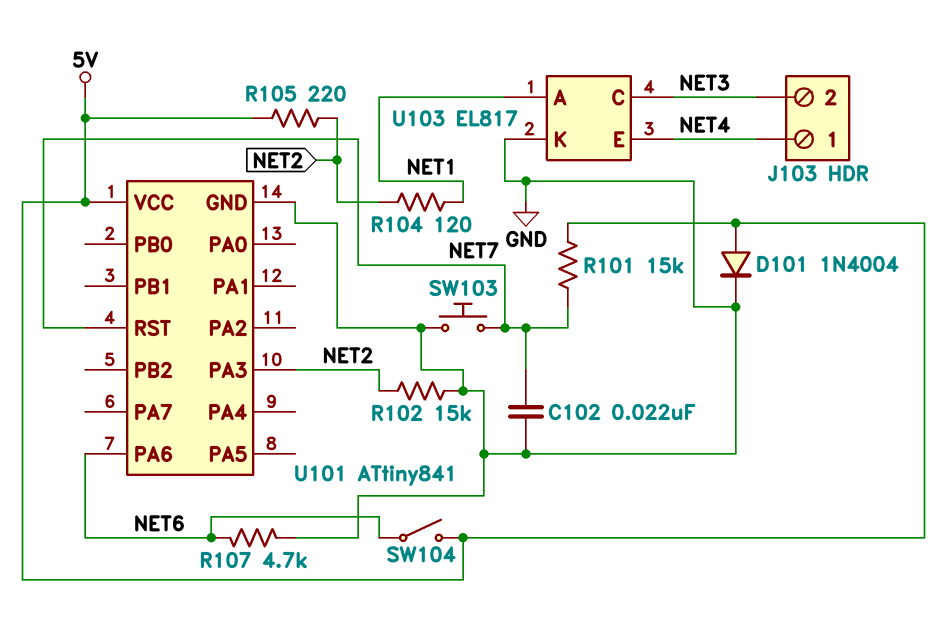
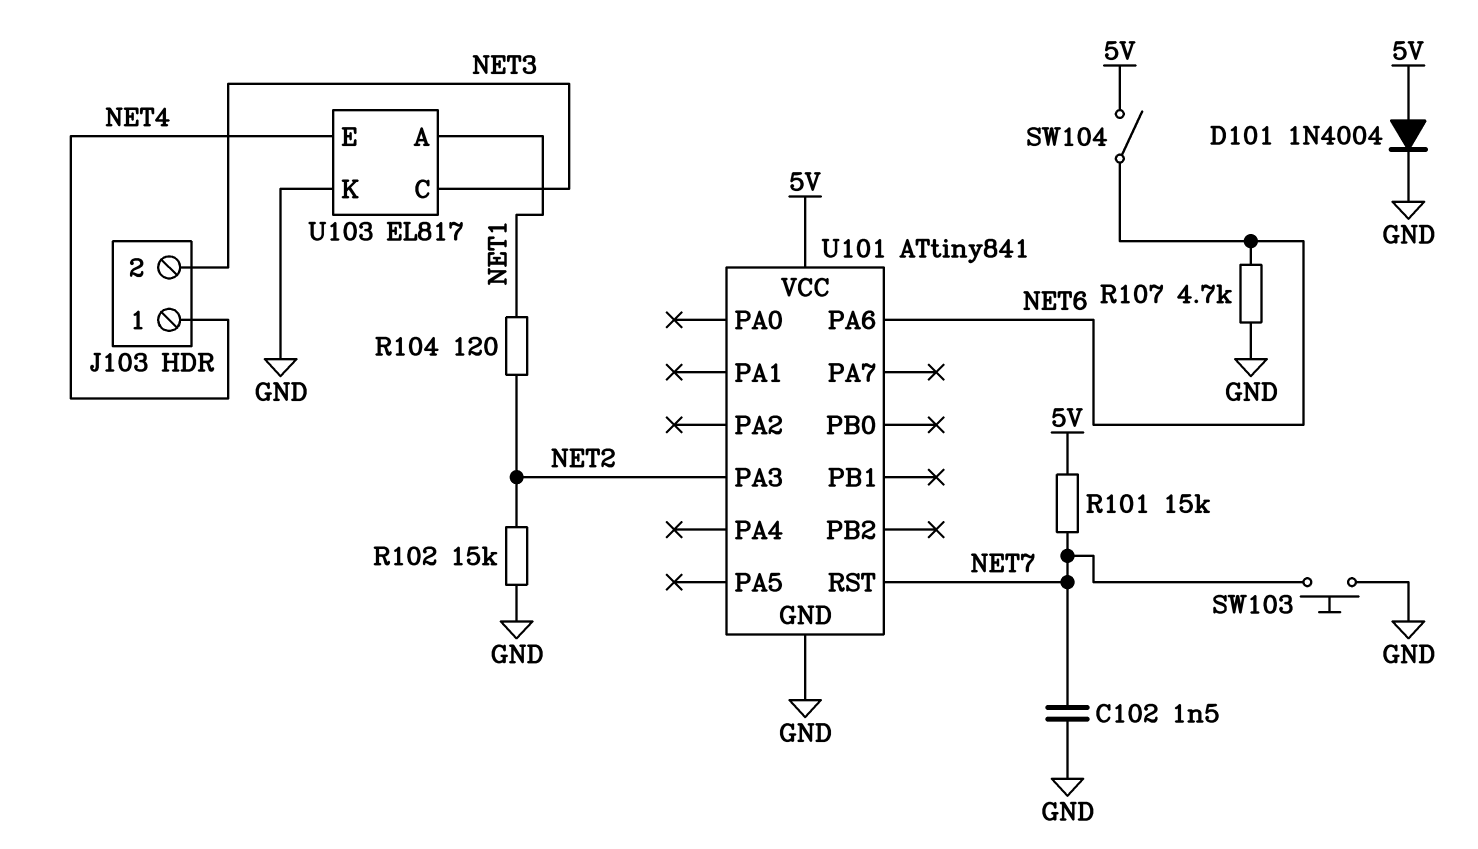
C102: 22nF (GND, NET7) -> 1.5nF (GND, NET7)
R105: 220 (5V, NET2) -> none

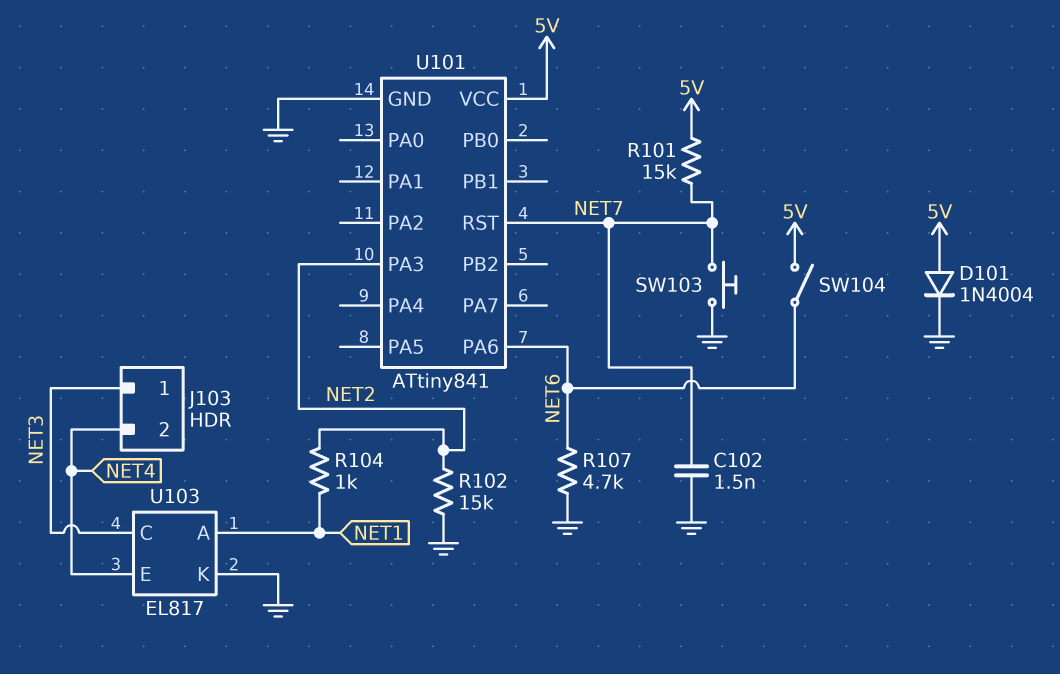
J103 pin 1: NET4 -> NET3
J103 pin 2: NET3 -> NET4
R104: 120 (NET1, NET2) -> 1k (NET1, NET2)

